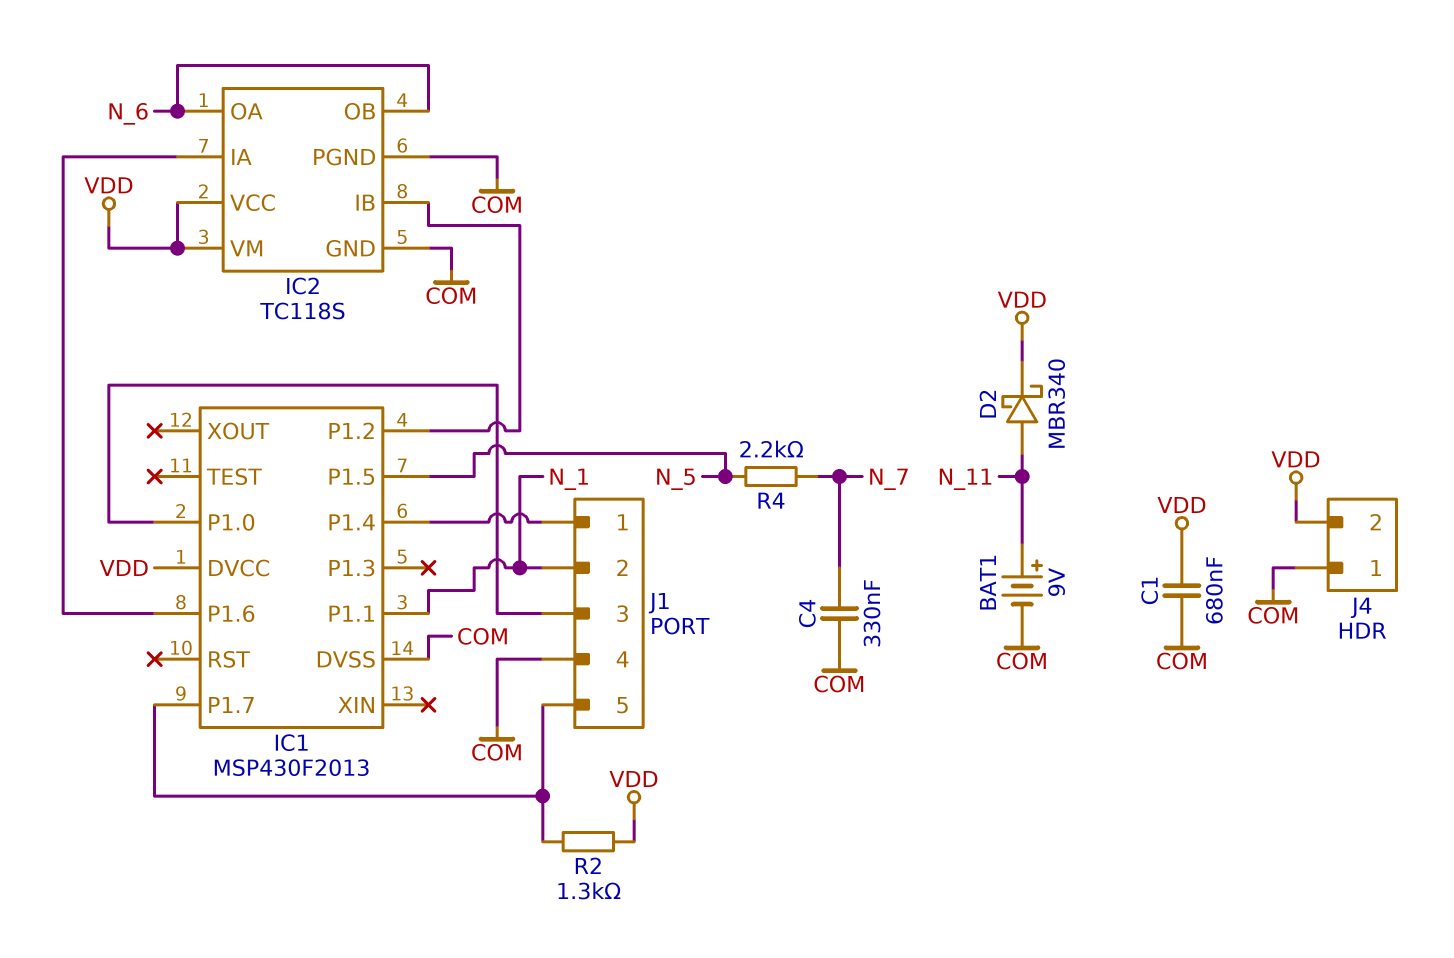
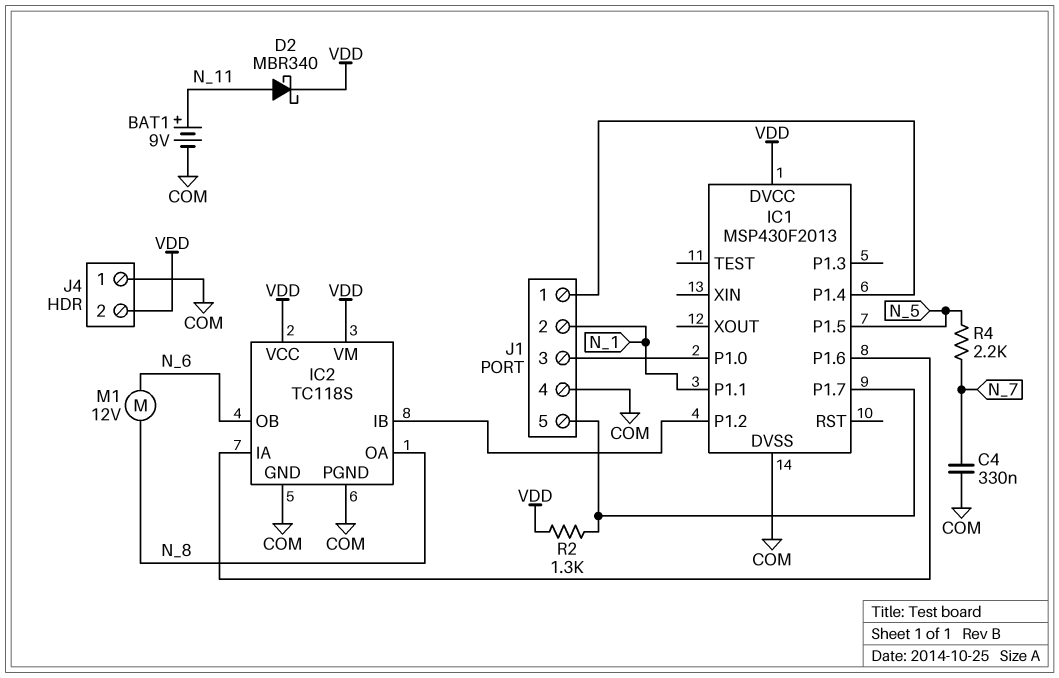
C1: 680nF (COM, VDD) -> none
IC2 pin OA: N_6 -> N_8
M1: none -> motor 12V (N_6, N_8)

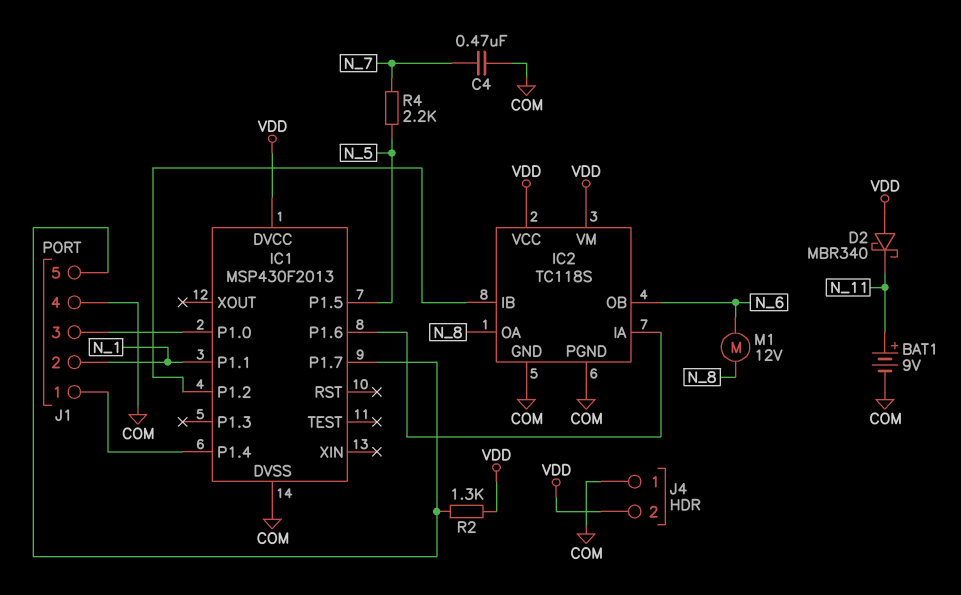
C4: 330nF (COM, N_7) -> 470nF (COM, N_7)
D2: schottky MBR340 (A N_11, K VDD) -> schottky MBR340 (A VDD, K N_11)

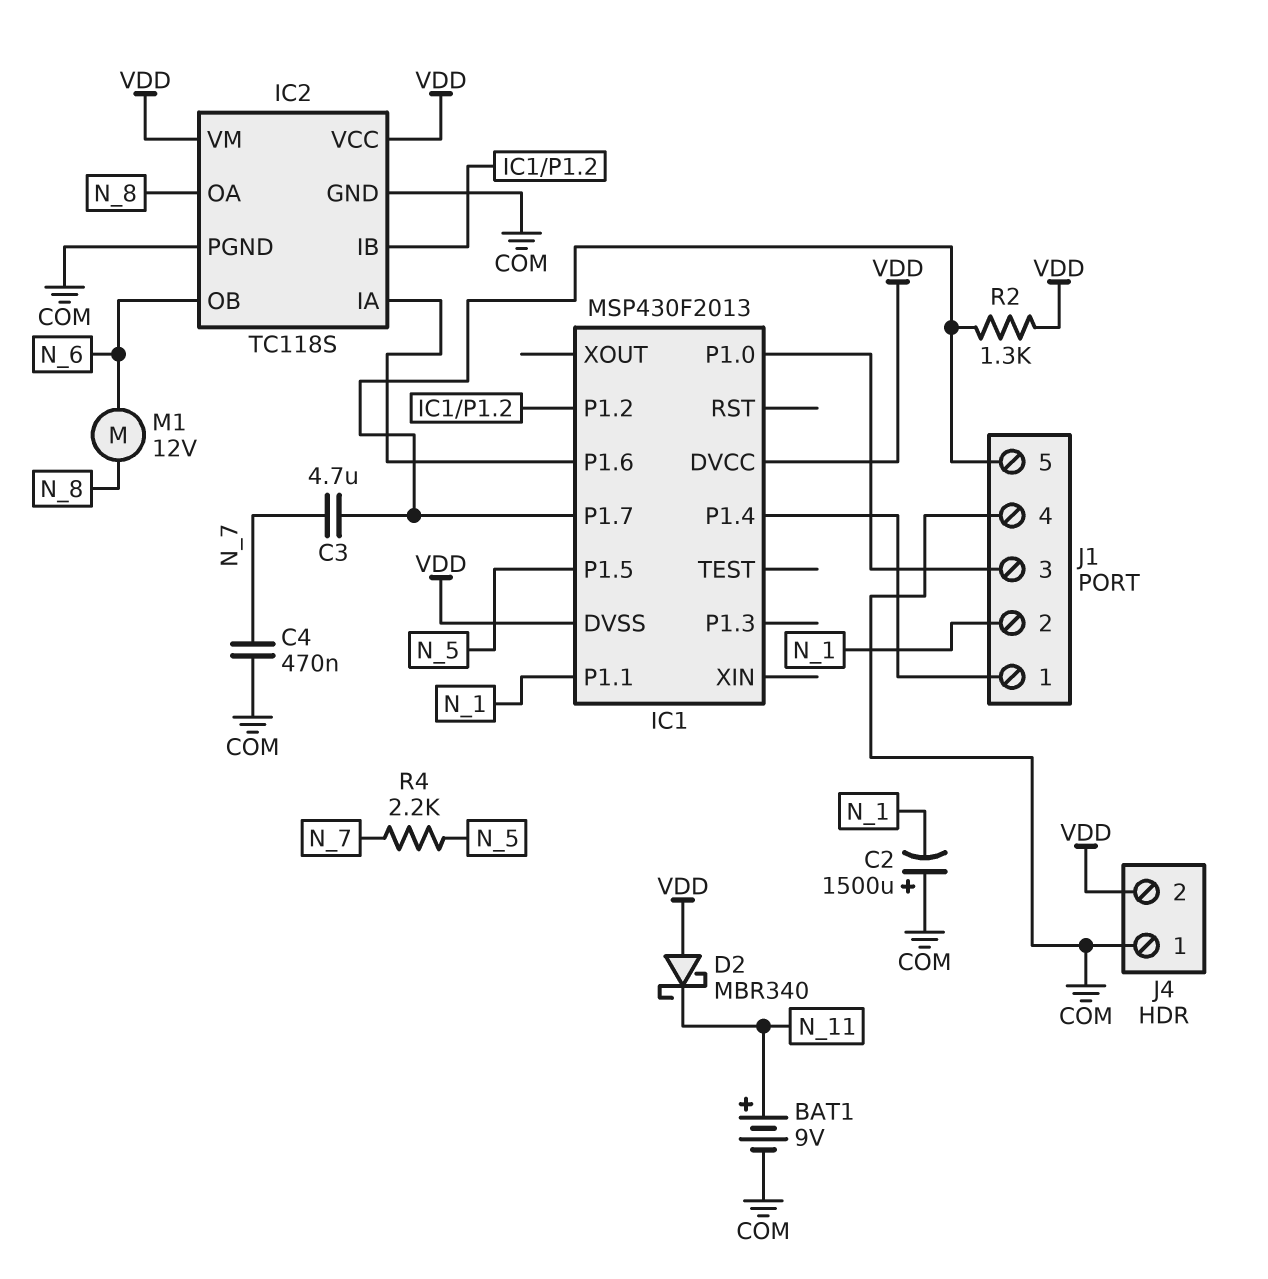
C2: none -> 1500uF (plus COM, minus N_1)
C3: none -> 4.7uF (IC1/P1.7, N_7)
IC1 pin DVSS: COM -> VDD

